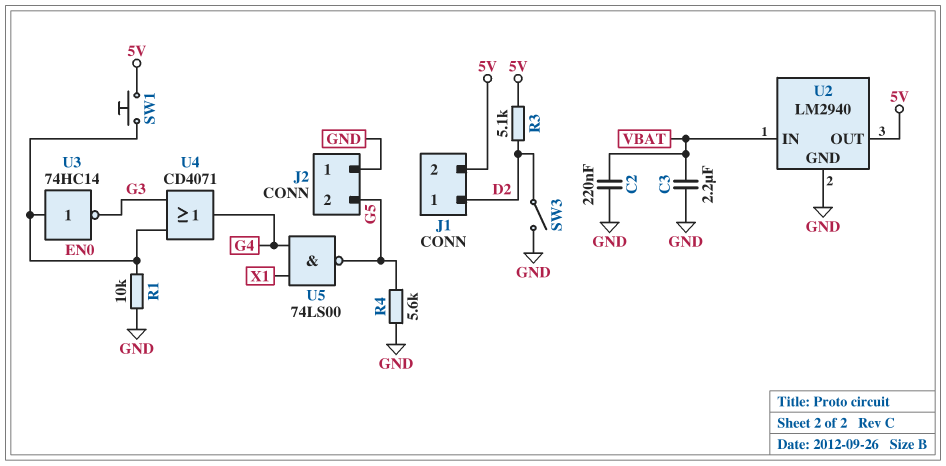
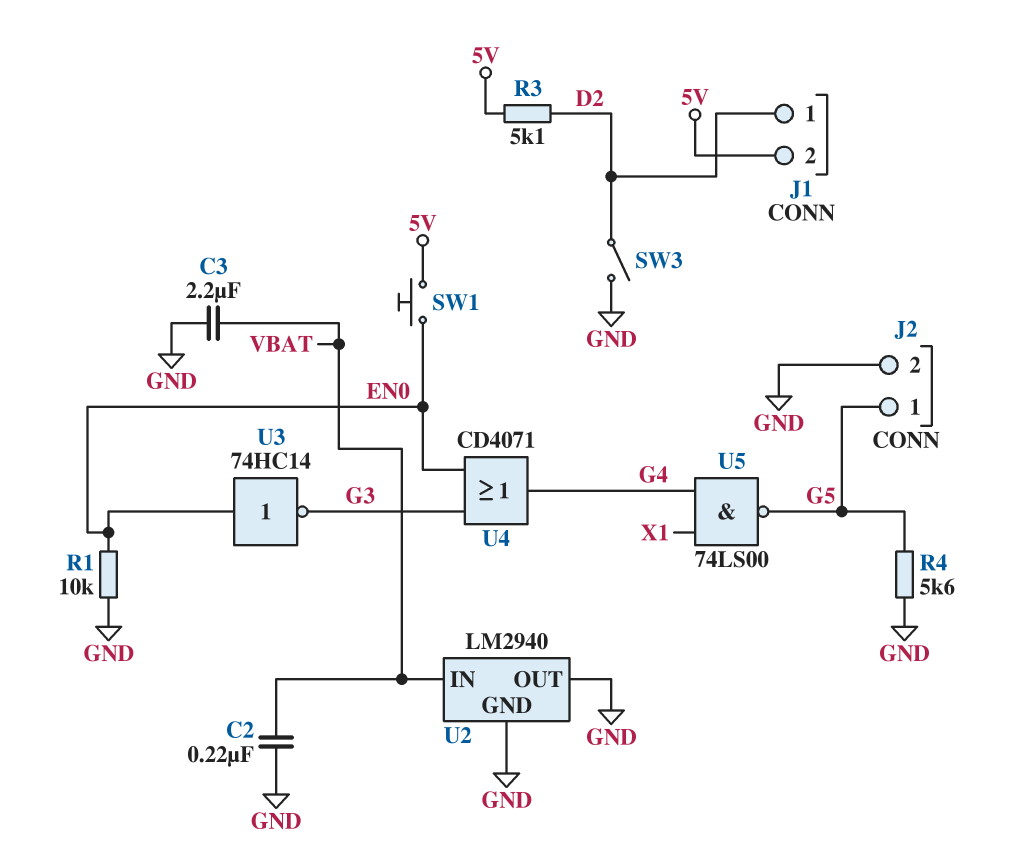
J2 pin 1: GND -> G5
J2 pin 2: G5 -> GND
U2 pin OUT: 5V -> GND

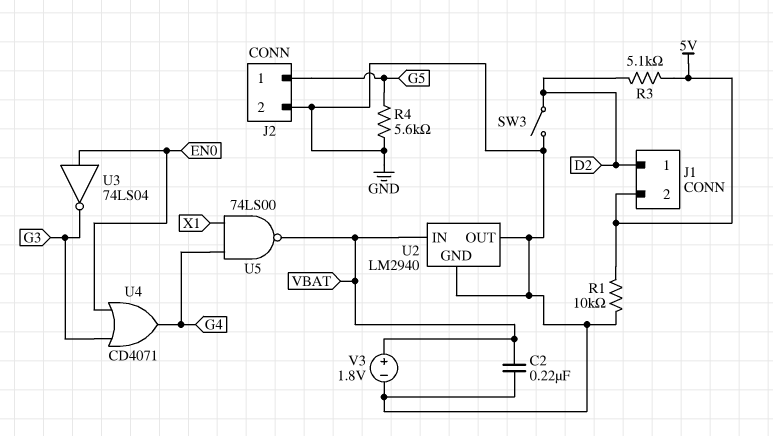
C3: 2.2uF (GND, VBAT) -> none
R1: 10k (EN0, GND) -> 10k (5V, GND)
SW1: button (5V, EN0) -> none
U3: NOT 74HC14 (in EN0, out G3) -> NOT 74LS04 (in EN0, out G3)
U5: NAND 74LS00 (in G4, in X1, out G5) -> NAND 74LS00 (in G4, in X1, out VBAT)
V3: none -> 1.8V (plus VBAT, minus GND)

